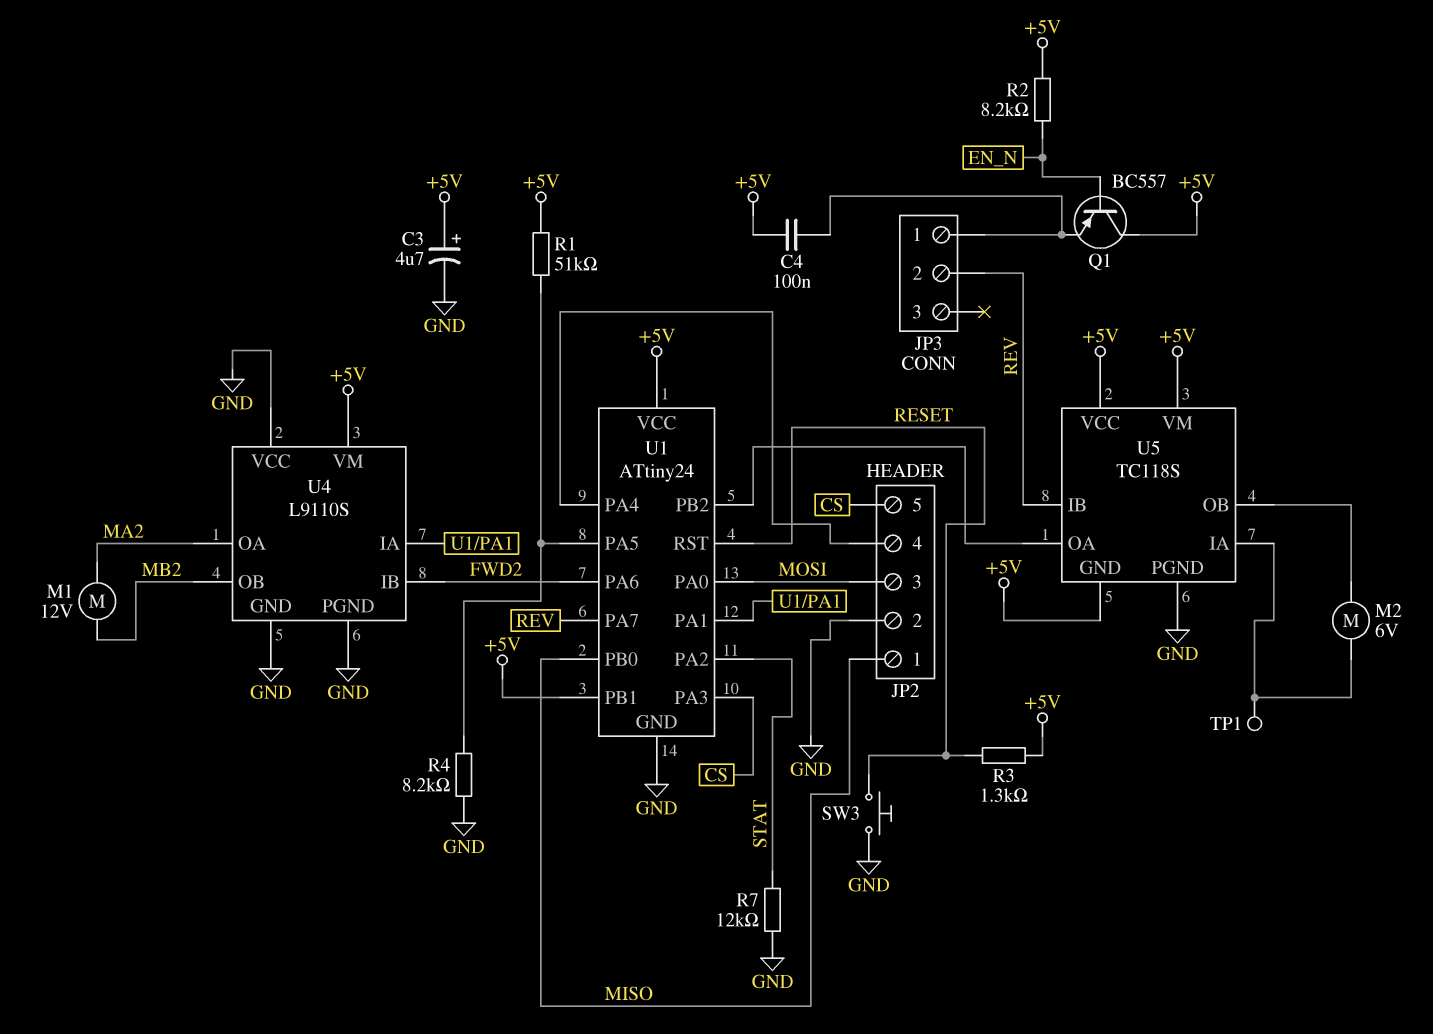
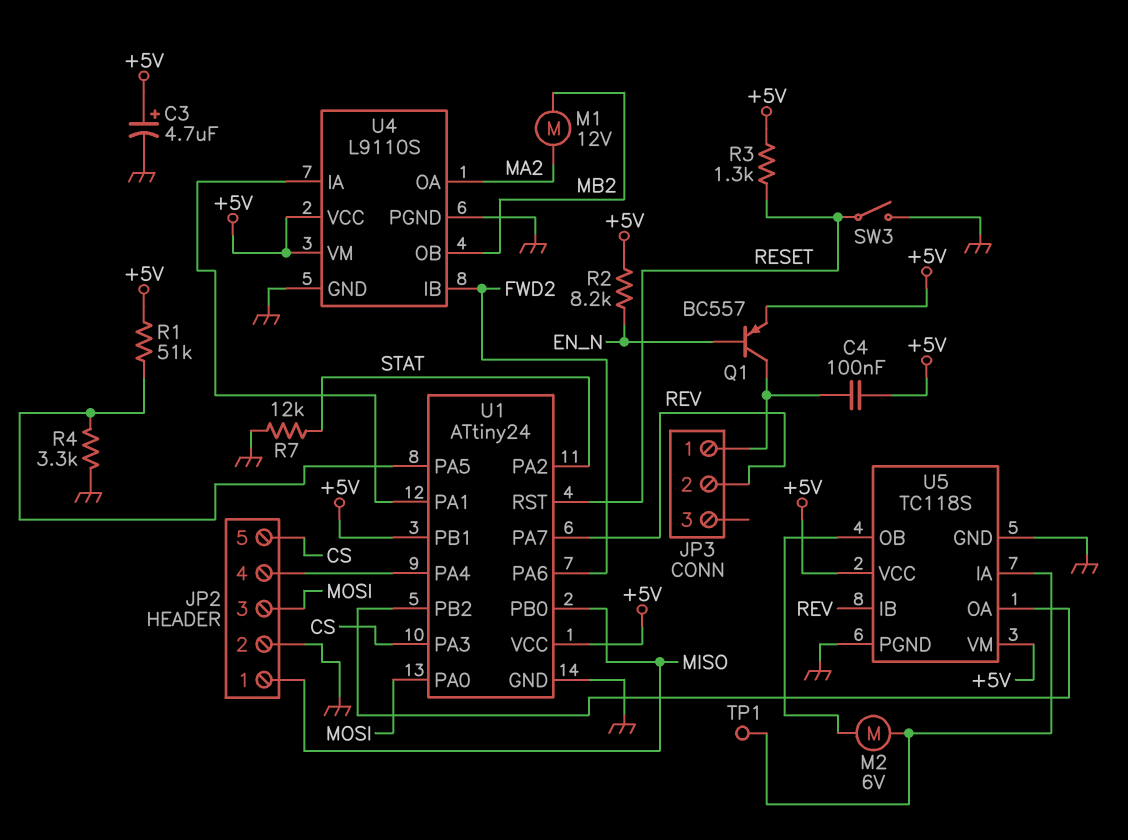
Q1: PNP BC557 (B EN_N, C +5V, E JP3/1) -> PNP BC557 (B EN_N, C JP3/1, E +5V)
R4: 8.2k (GND, U1/PA5) -> 3.3k (GND, U1/PA5)
SW3: button (GND, RESET) -> switch (GND, RESET)
U4 pin VCC: GND -> +5V
U5 pin GND: +5V -> GND

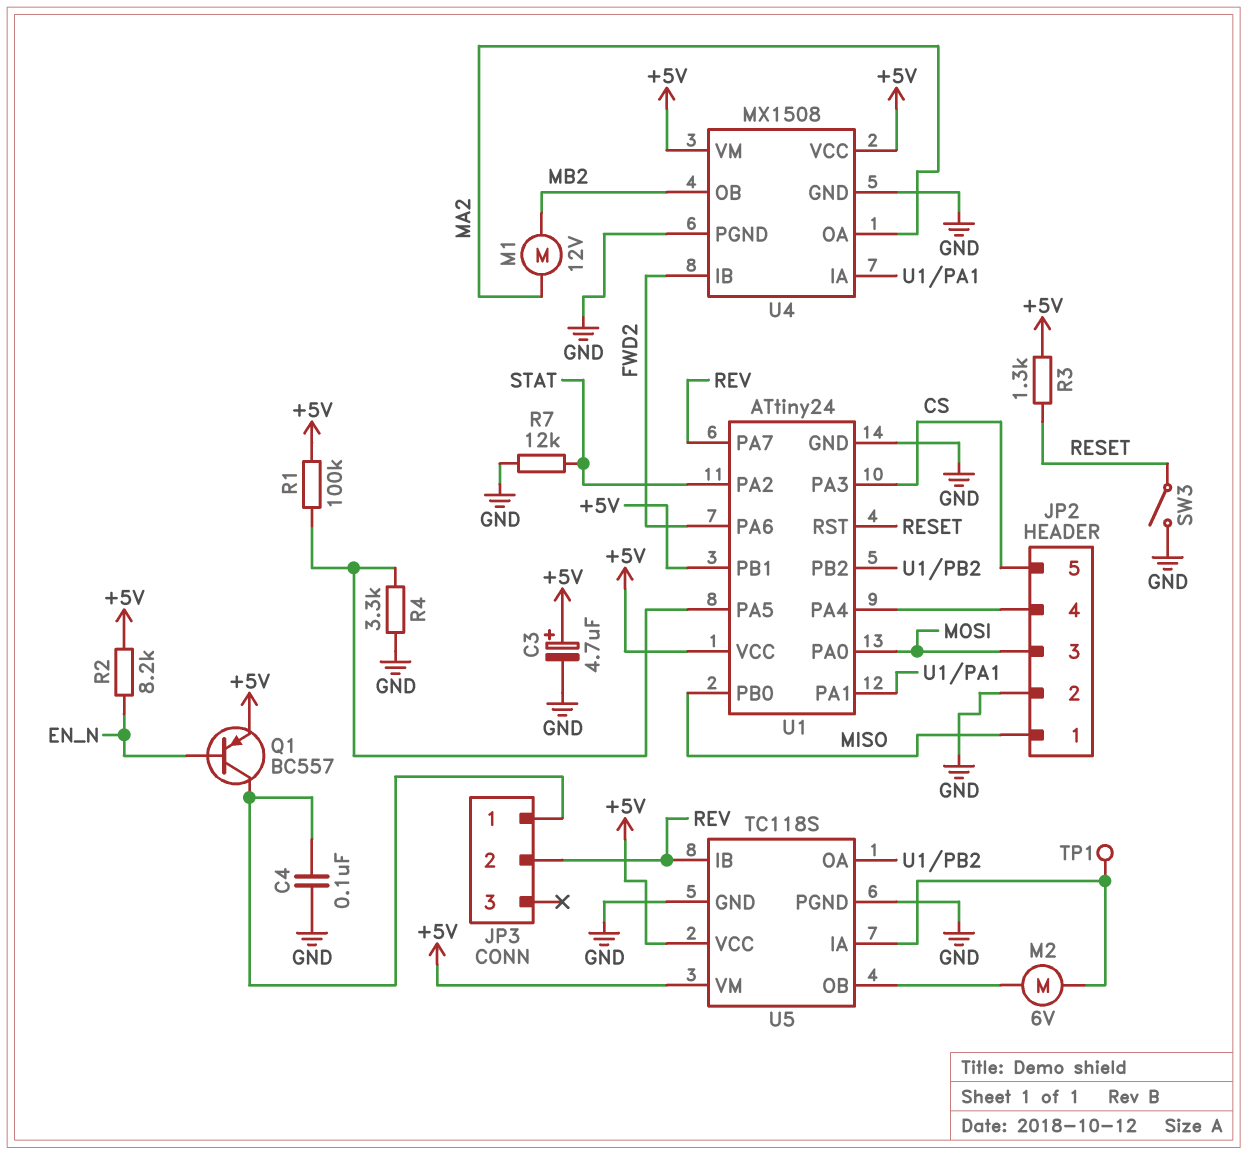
C4: 100nF (+5V, JP3/1) -> 100nF (GND, JP3/1)
R1: 51k (+5V, U1/PA5) -> 100k (+5V, U1/PA5)
U4: L9110S -> MX1508

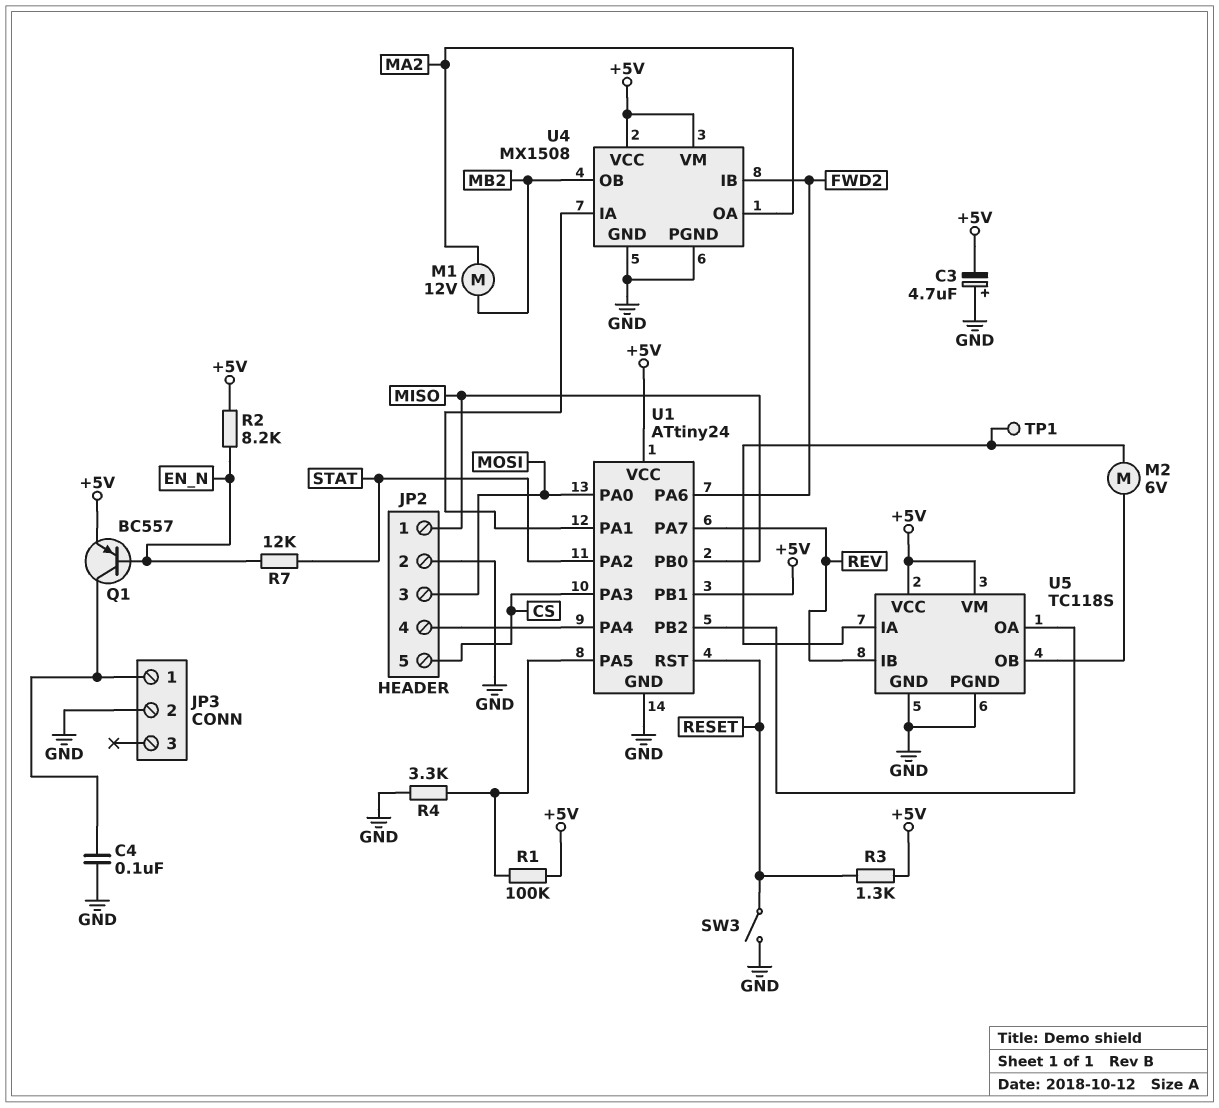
C3: 4.7uF (plus +5V, minus GND) -> 4.7uF (plus GND, minus +5V)
JP3 pin 2: REV -> GND
R7: 12k (GND, STAT) -> 12k (EN_N, STAT)

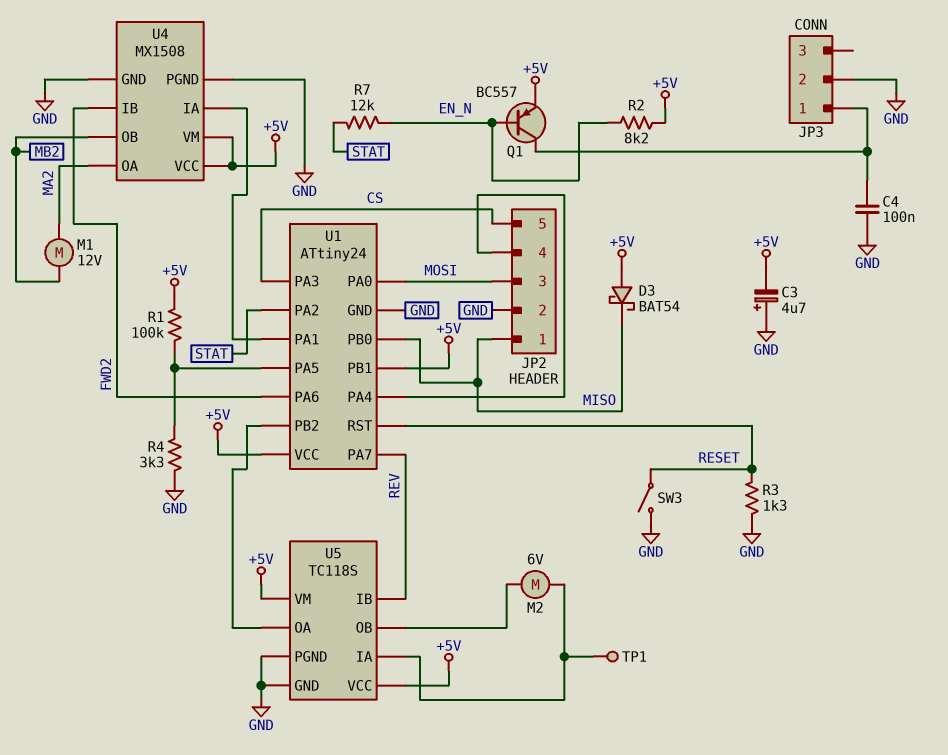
D3: none -> schottky BAT54 (A +5V, K MISO)
R3: 1.3k (+5V, RESET) -> 1.3k (GND, RESET)

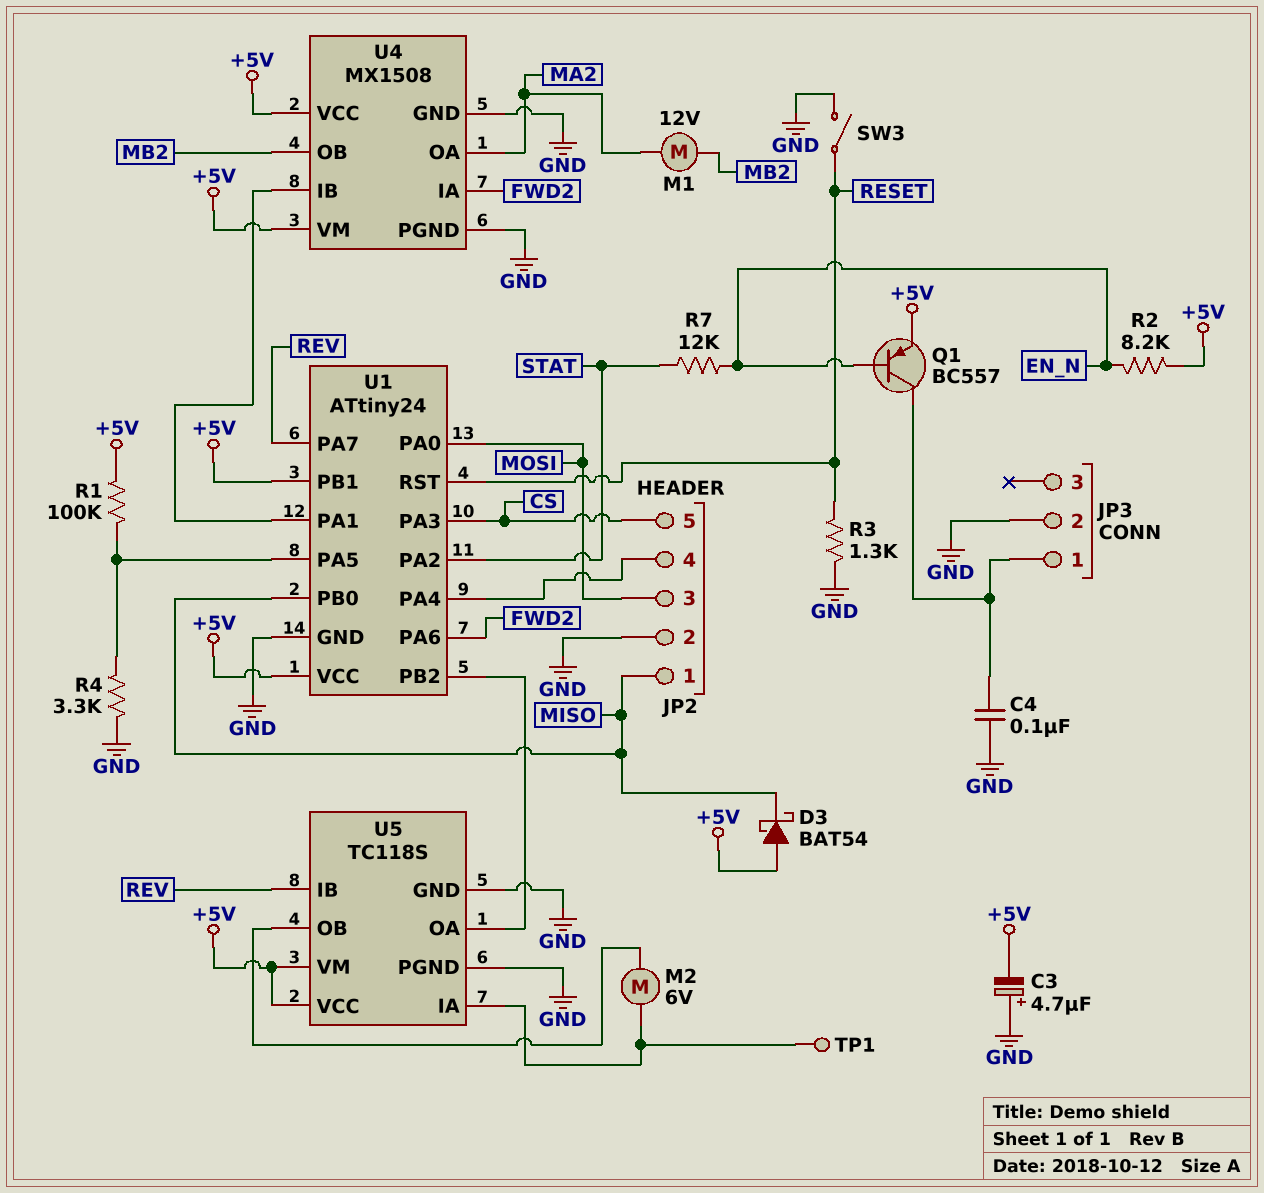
U4 pin IA: U1/PA1 -> FWD2
U4 pin IB: FWD2 -> U1/PA1

